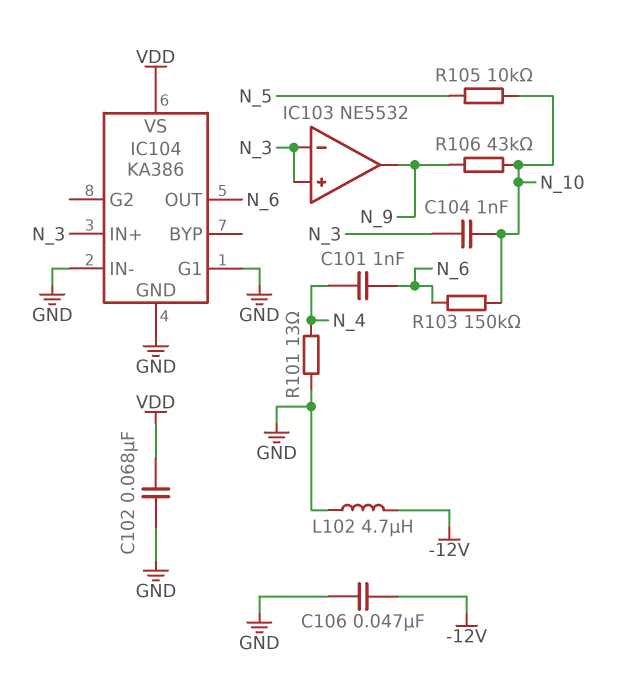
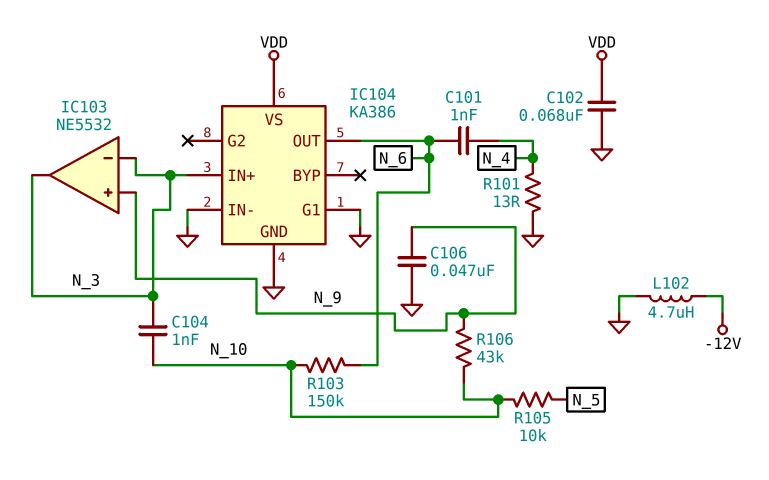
C106: 47nF (-12V, GND) -> 47nF (GND, N_9)
IC103 pin in+: N_3 -> N_9
IC103 pin out: N_9 -> N_3

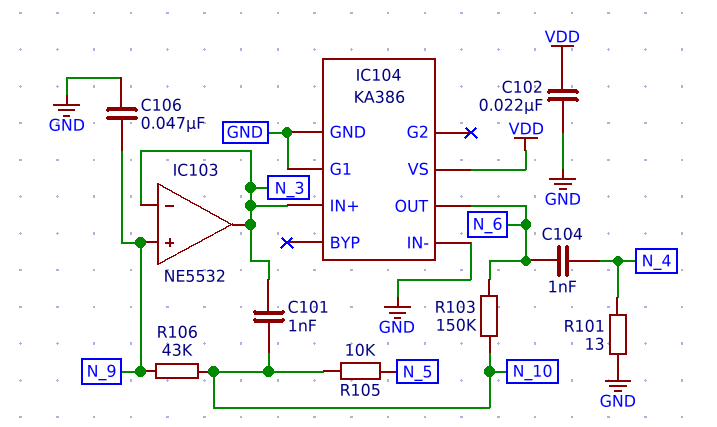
C101: 1nF (N_4, N_6) -> 1nF (N_3, N_10)
C102: 68nF (GND, VDD) -> 22nF (GND, VDD)
C104: 1nF (N_3, N_10) -> 1nF (N_4, N_6)
L102: 4.7uH (-12V, GND) -> none

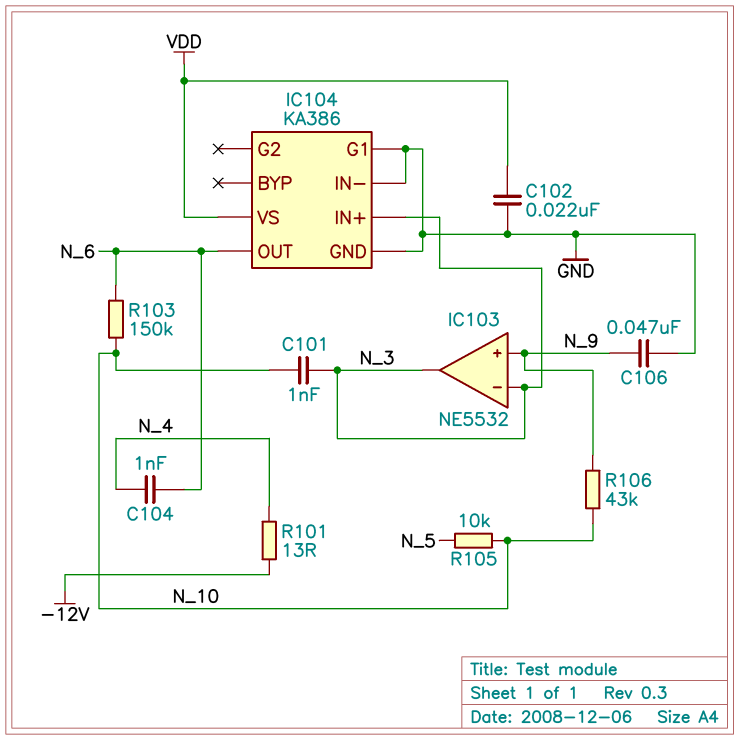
R101: 13 (GND, N_4) -> 13 (-12V, N_4)

